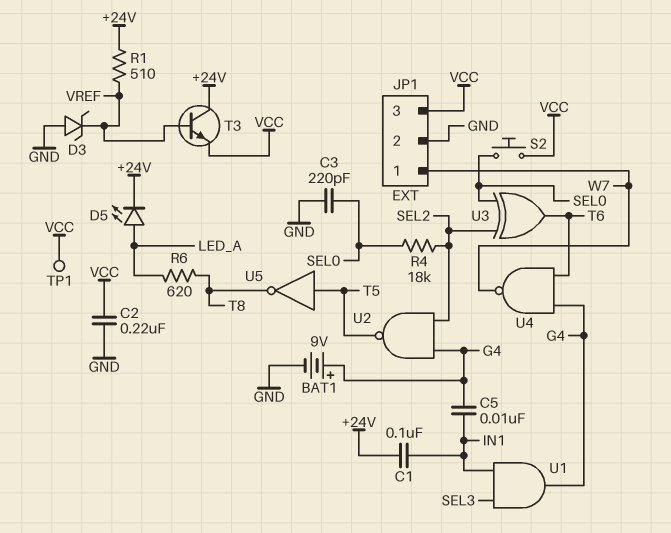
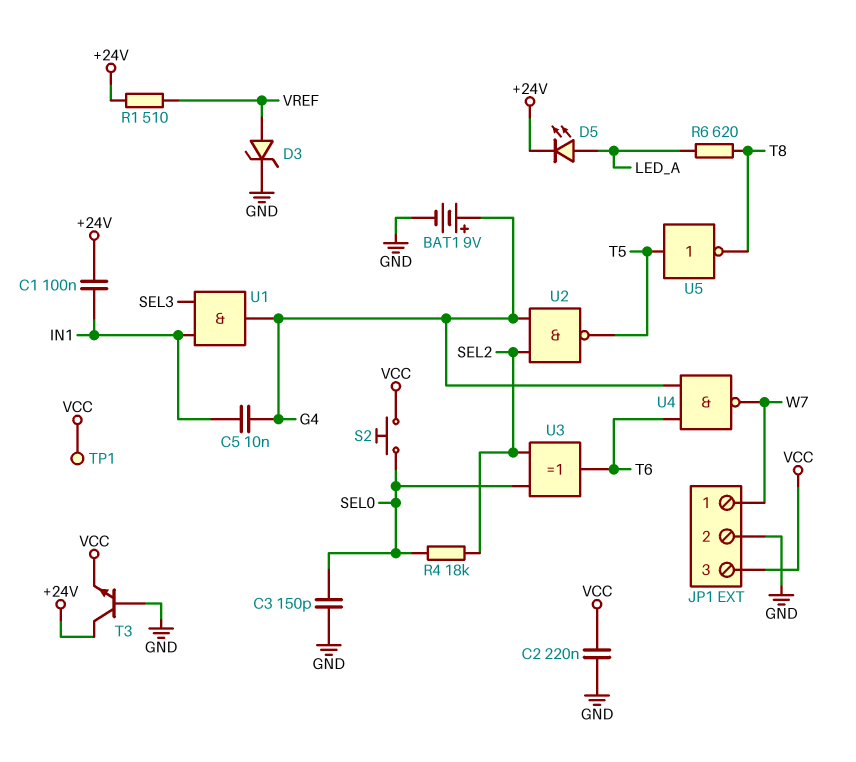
C3: 220pF (GND, SEL0) -> 150pF (GND, SEL0)
D3: zener (A GND, K VREF) -> zener (A VREF, K GND)
T3: NPN (B VREF, C +24V, E VCC) -> NPN (B GND, C +24V, E VCC)

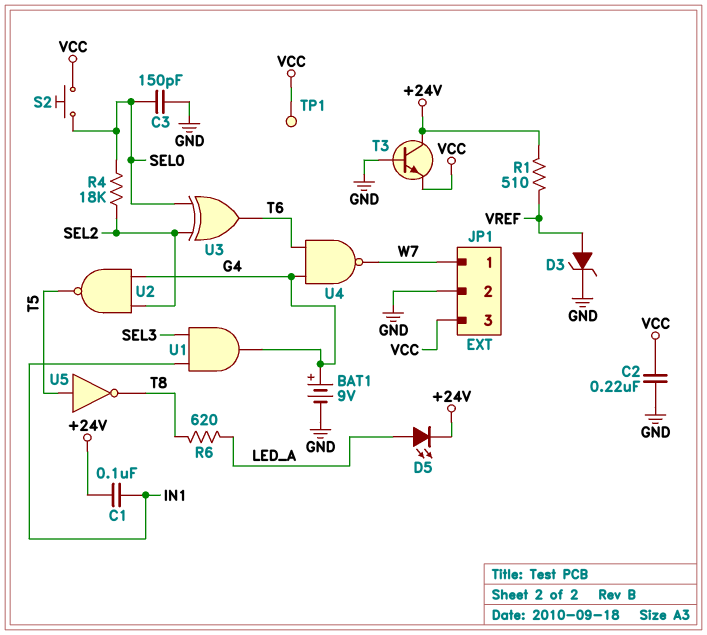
C5: 10nF (G4, IN1) -> none

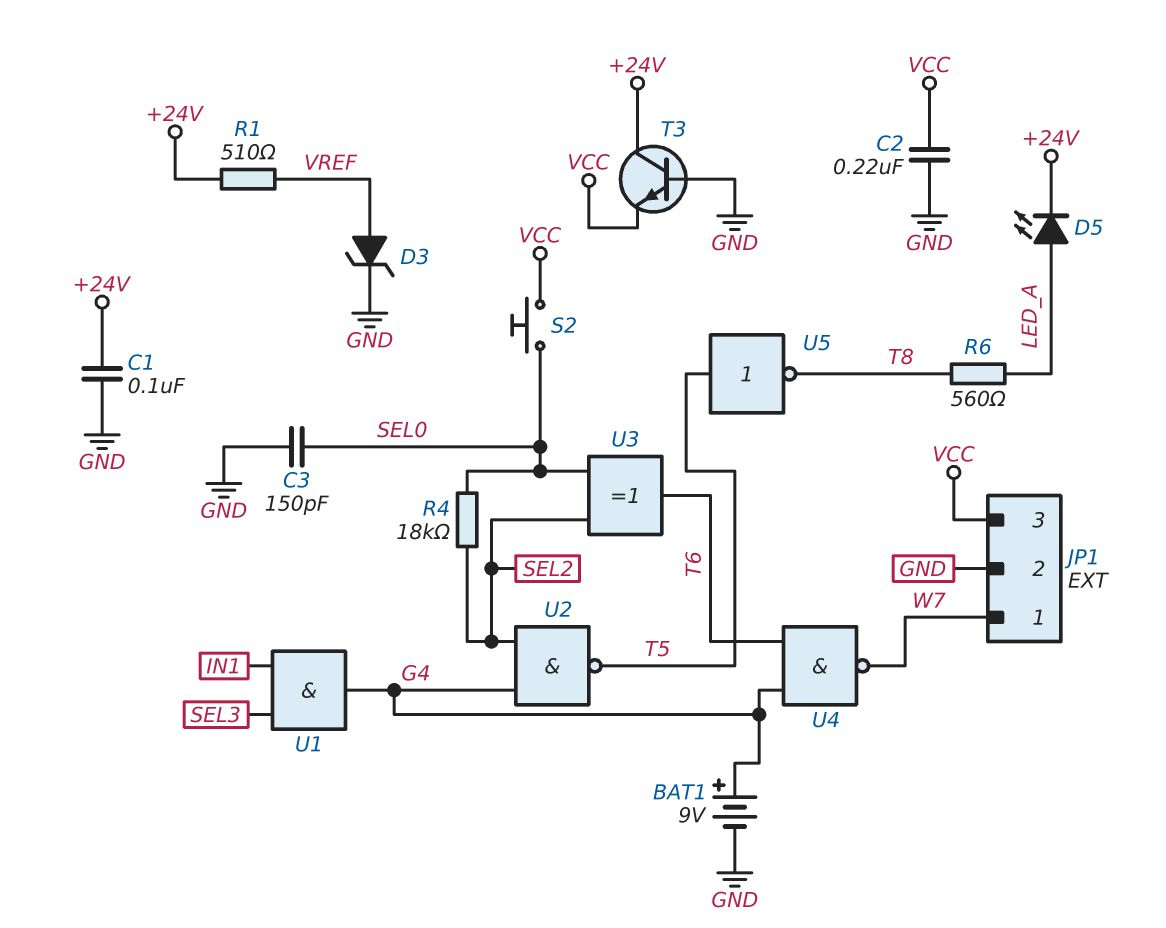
C1: 100nF (+24V, IN1) -> 100nF (+24V, GND)
R6: 620 (LED_A, T8) -> 560 (LED_A, T8)
TP1: test point (VCC) -> none

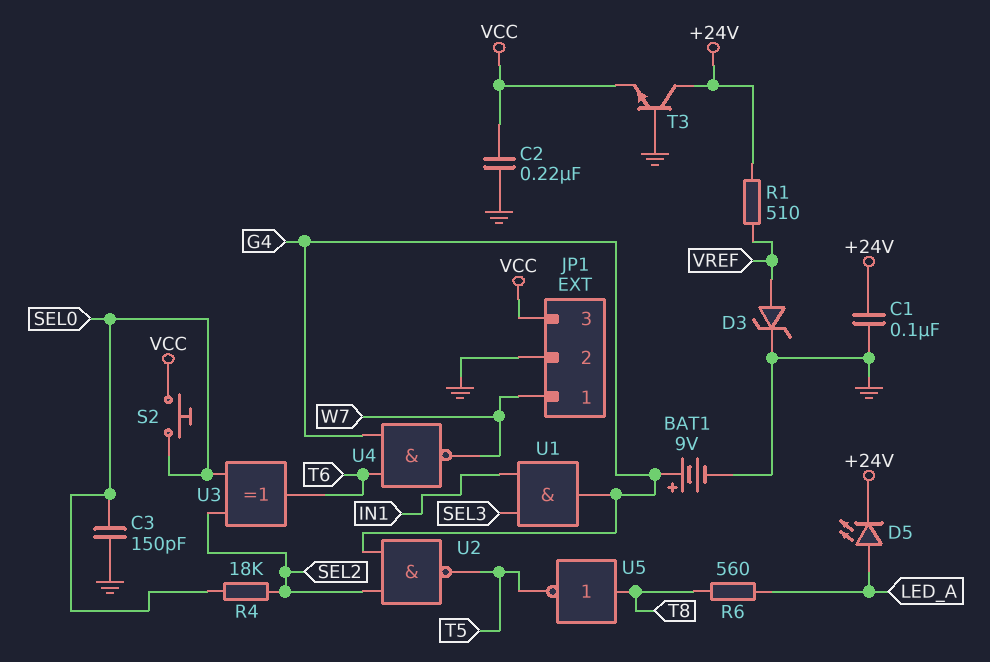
U5: NOT (in T5, out T8) -> NOT (in T8, out T5)

